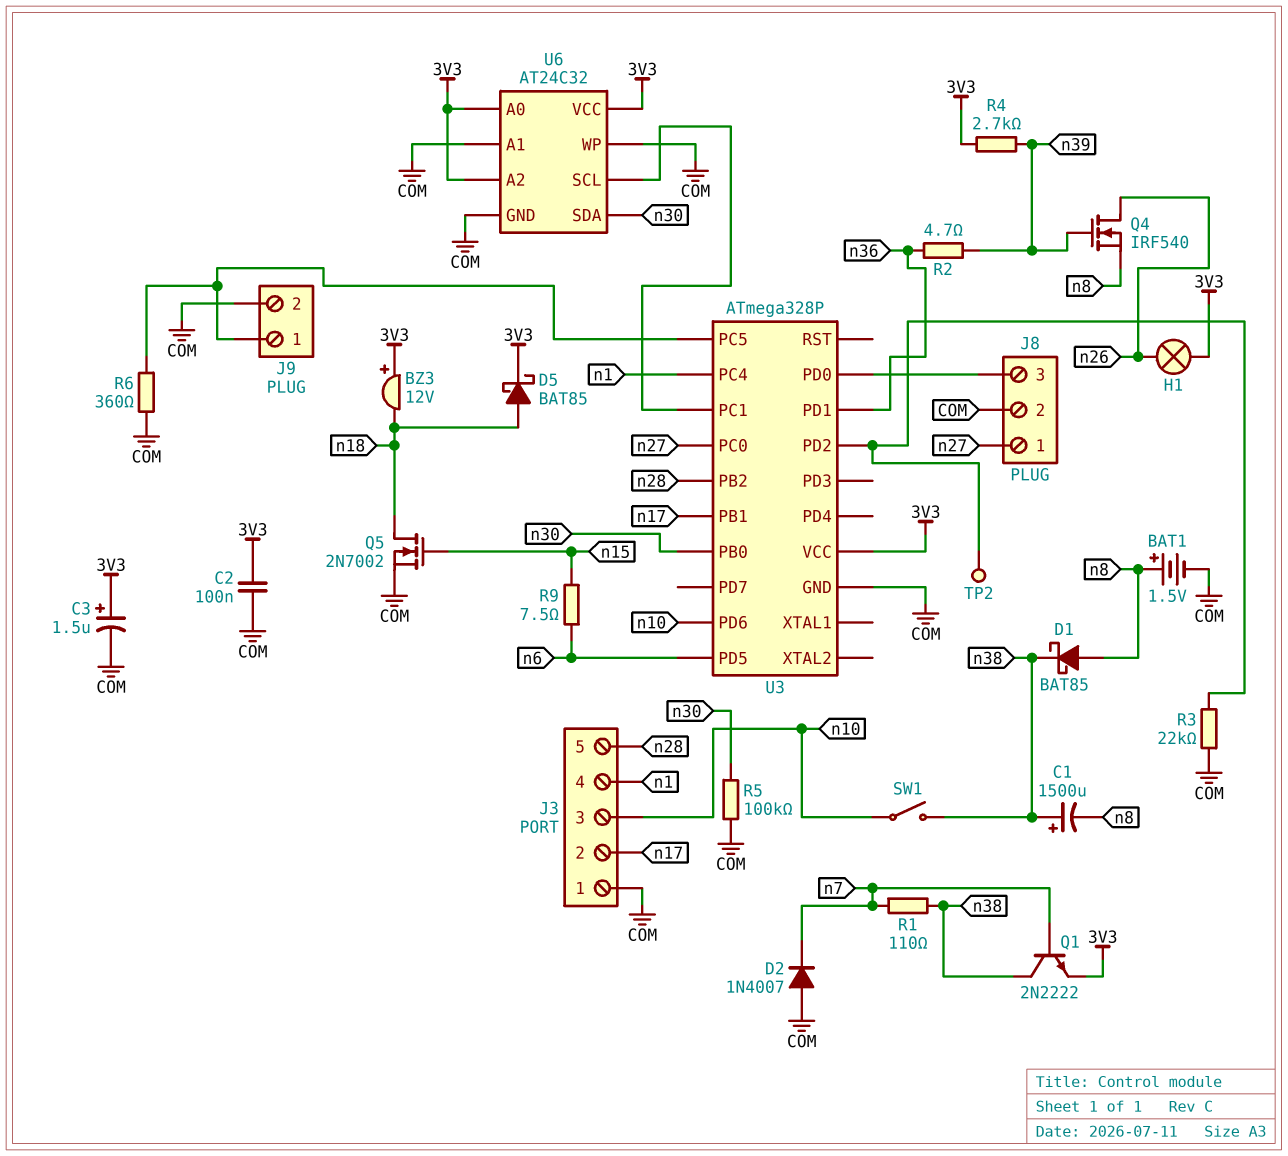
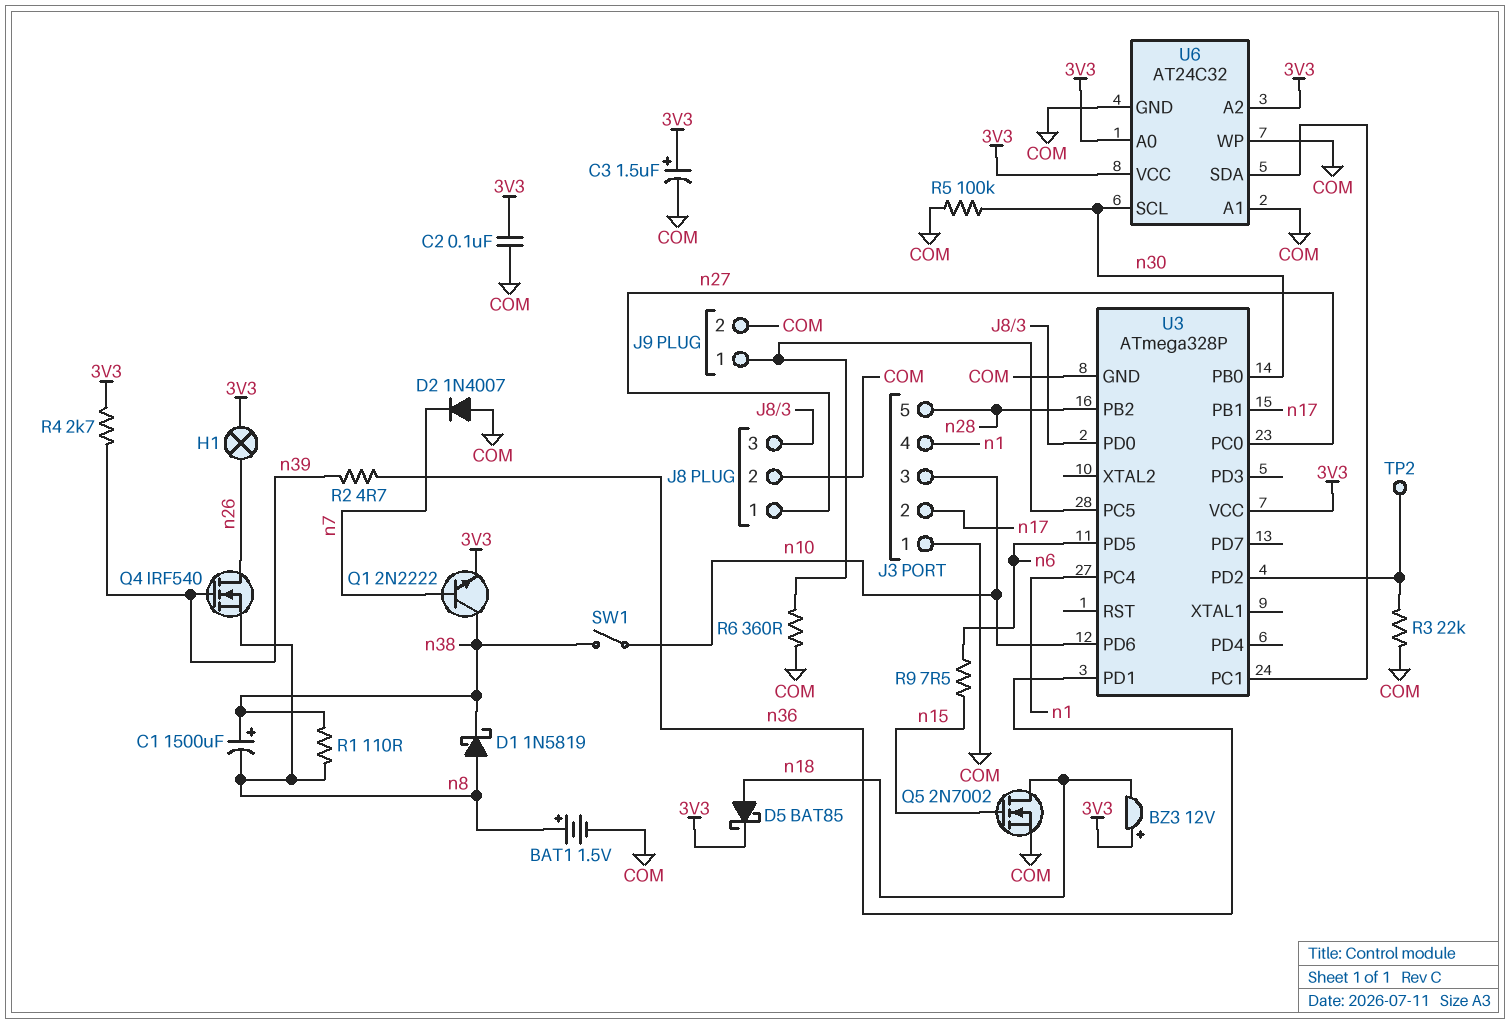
D1: schottky BAT85 (A n8, K n38) -> schottky 1N5819 (A n8, K n38)
R1: 110 (n7, n38) -> 110 (n8, n38)
U6 pin SCL: U3/PC1 -> n30
U6 pin SDA: n30 -> U3/PC1

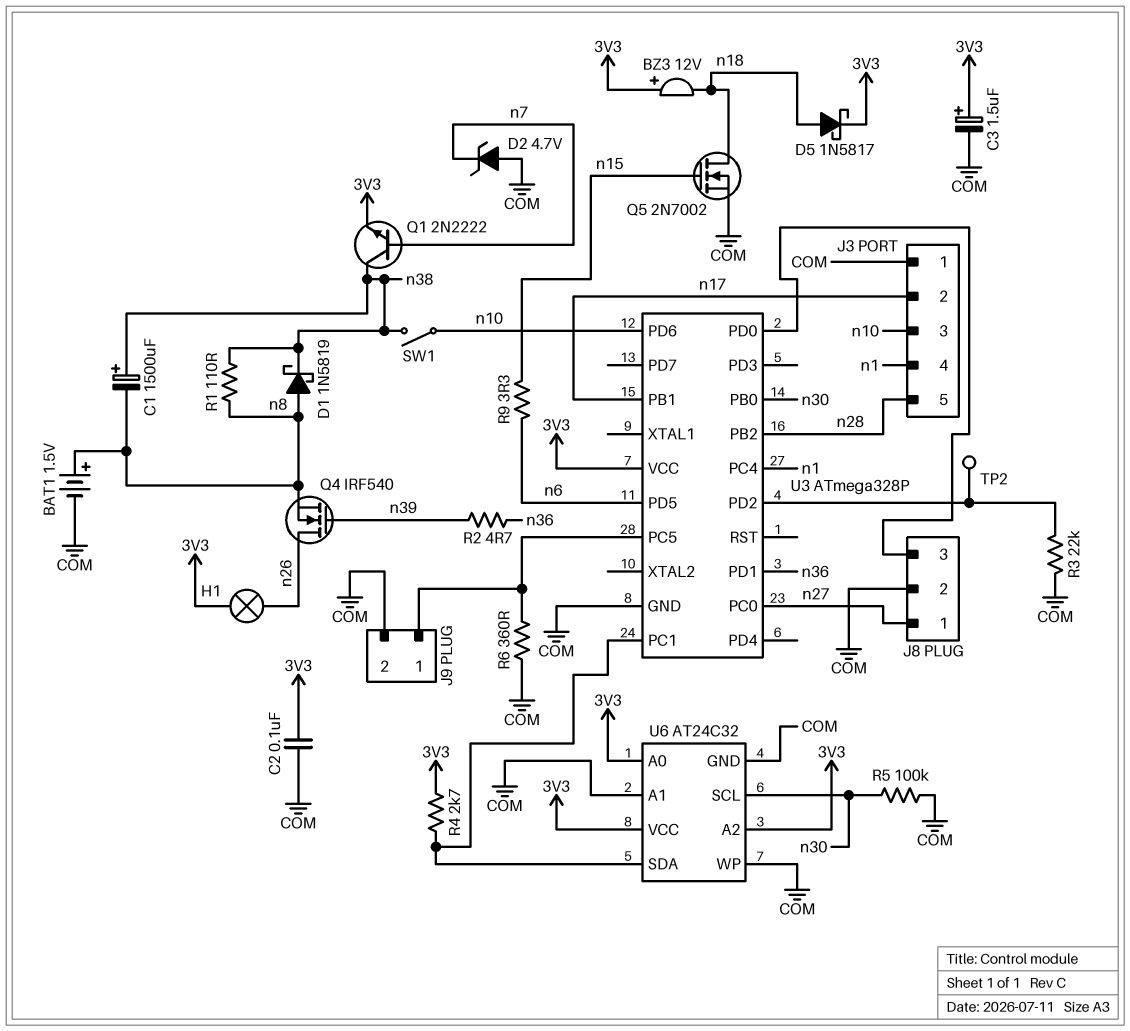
D2: diode 1N4007 (A COM, K n7) -> zener 4.7V (A COM, K n7)
D5: schottky BAT85 (A n18, K 3V3) -> schottky 1N5817 (A n18, K 3V3)
R4: 2.7k (3V3, n39) -> 2.7k (3V3, U3/PC1)
R9: 7.5 (n6, n15) -> 3.3 (n6, n15)

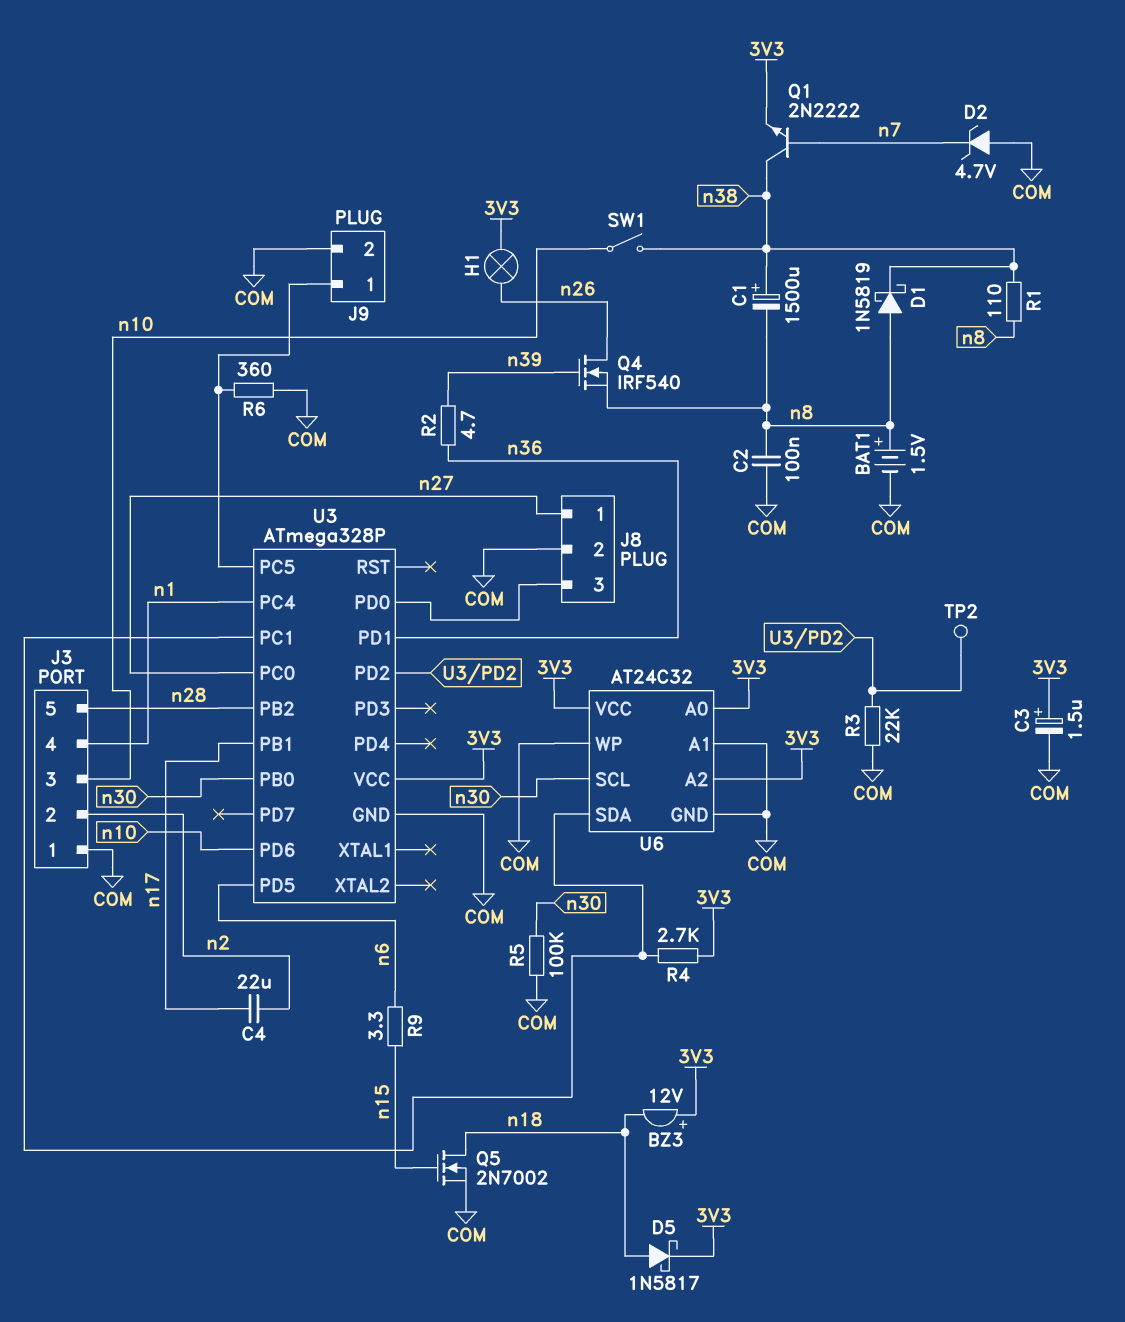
C2: 100nF (3V3, COM) -> 100nF (COM, n8)
C4: none -> 22uF (n2, n17)
J3 pin 2: n17 -> n2

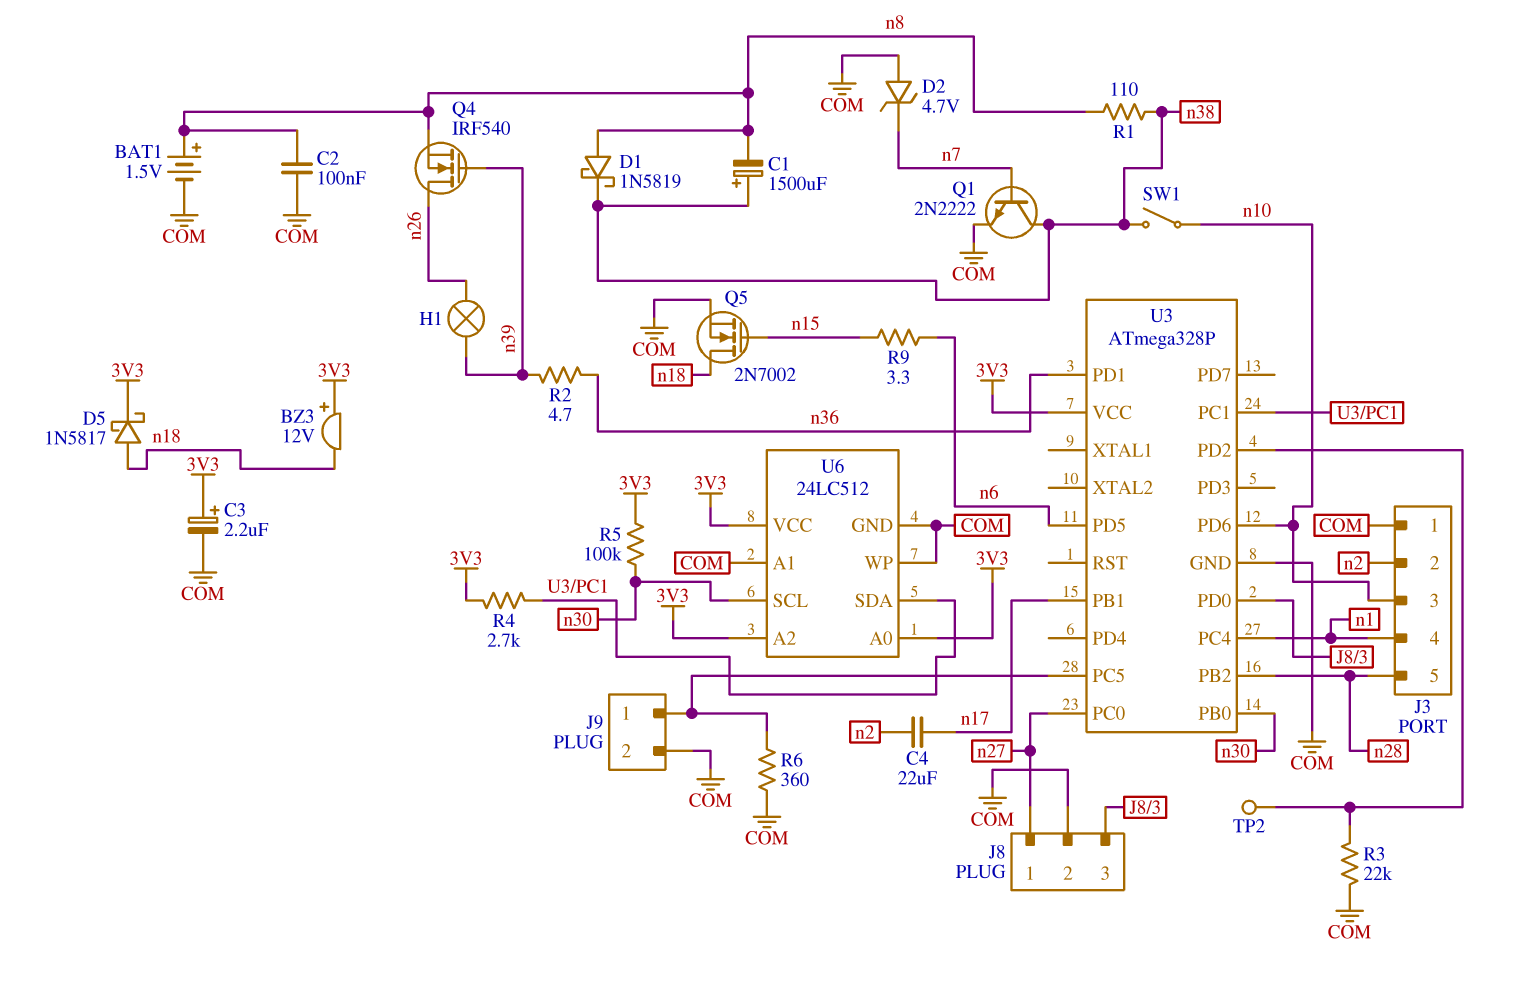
C3: 1.5uF (plus 3V3, minus COM) -> 2.2uF (plus 3V3, minus COM)
H1: lamp (3V3, n26) -> lamp (n26, n39)
Q1: NPN 2N2222 (B n7, C n38, E 3V3) -> NPN 2N2222 (B n7, C n38, E COM)
R5: 100k (COM, n30) -> 100k (3V3, n30)
U6: AT24C32 -> 24LC512

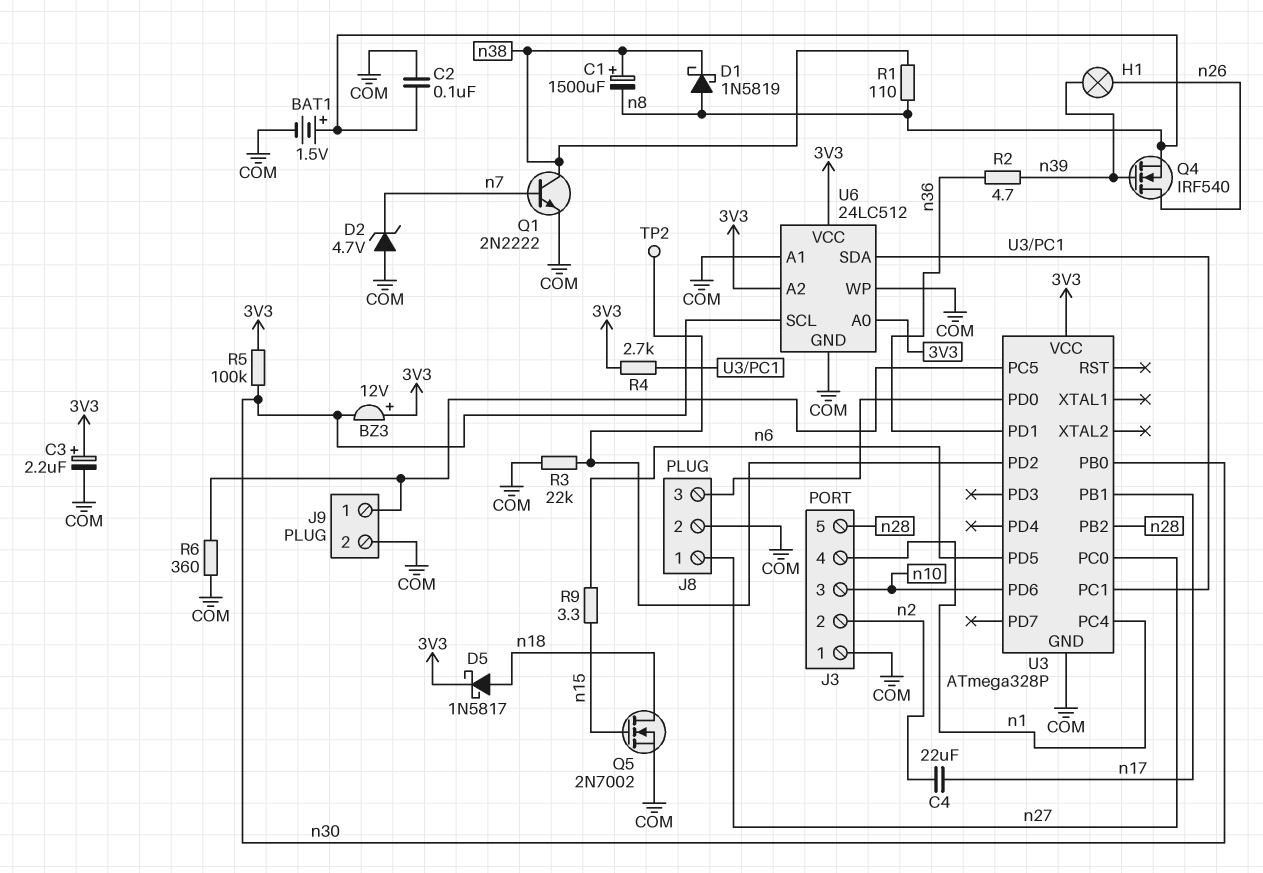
BZ3: buzzer 12V (plus 3V3, minus n18) -> buzzer 12V (plus 3V3, minus n30)
SW1: switch (n10, n38) -> none

